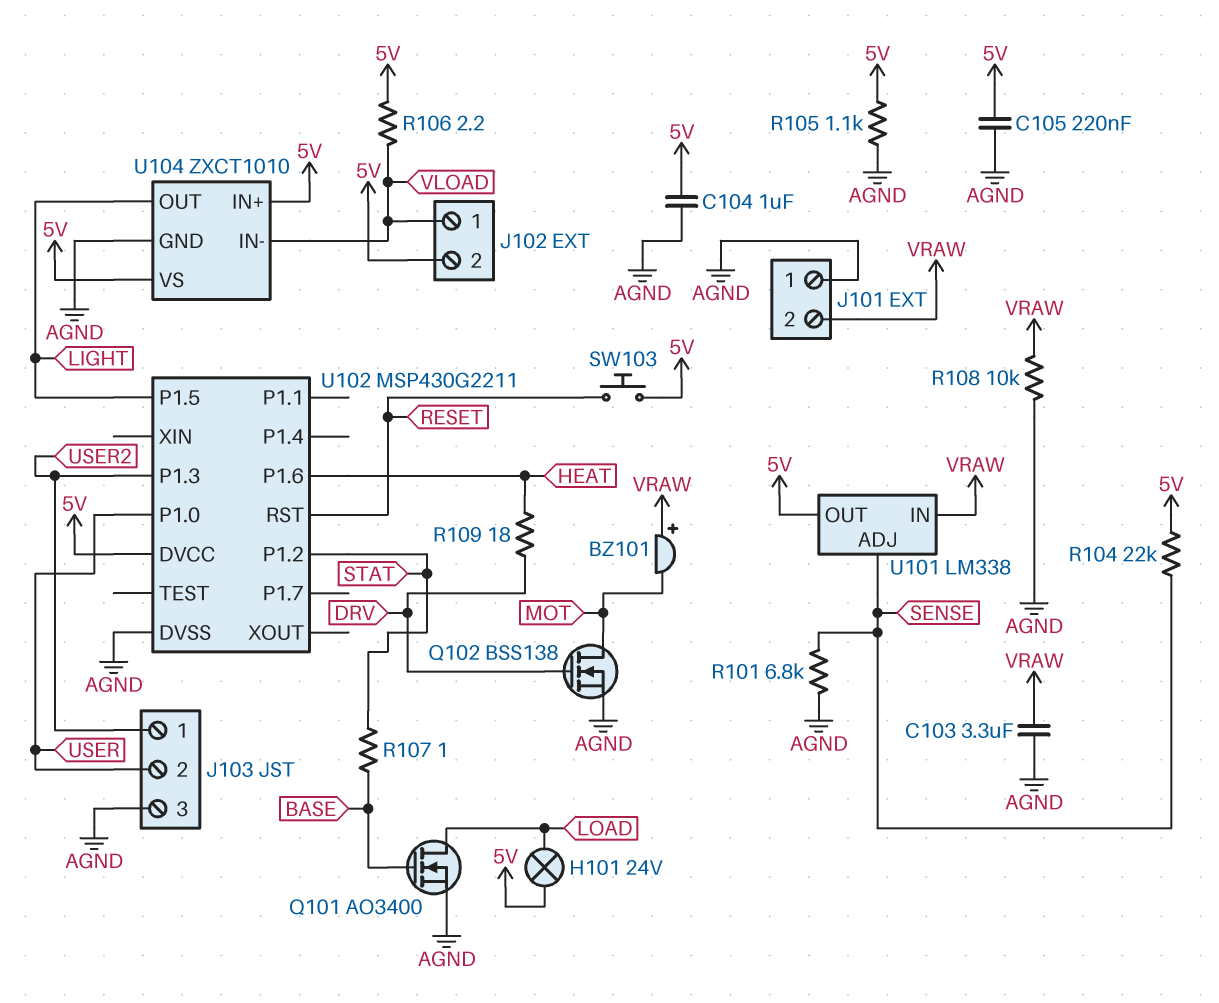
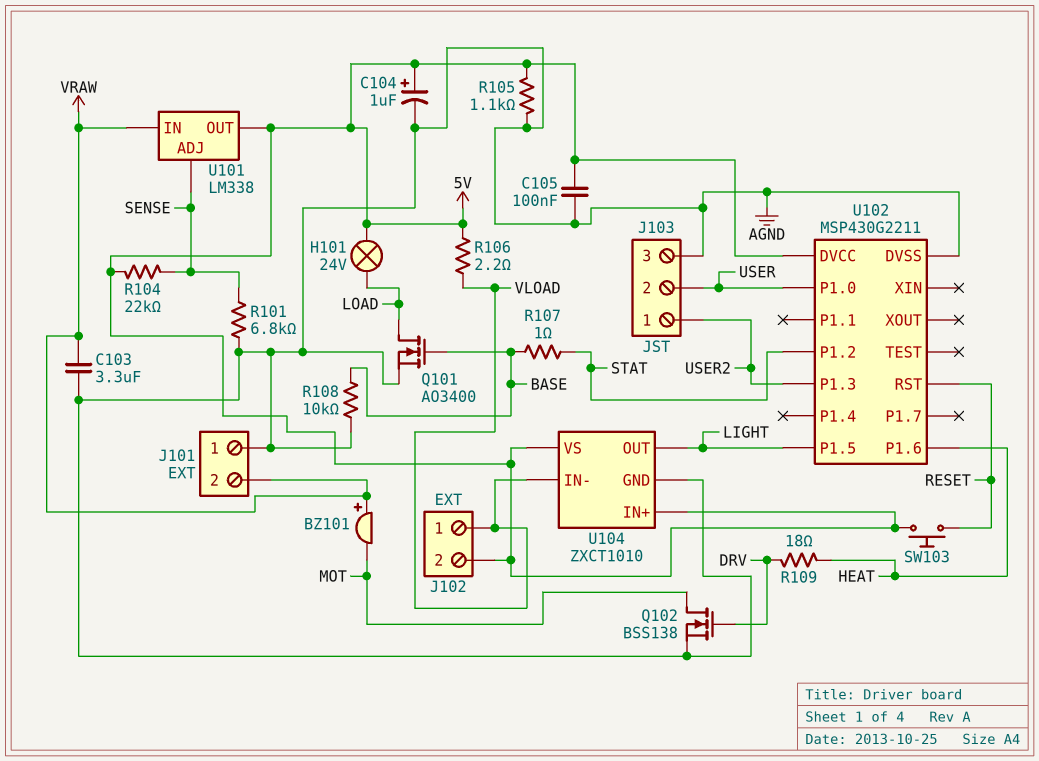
C104: 1uF (5V, AGND) -> 1uF (plus 5V, minus AGND)
C105: 220nF (5V, AGND) -> 100nF (5V, AGND)
R108: 10k (AGND, VRAW) -> 10k (AGND, BASE)

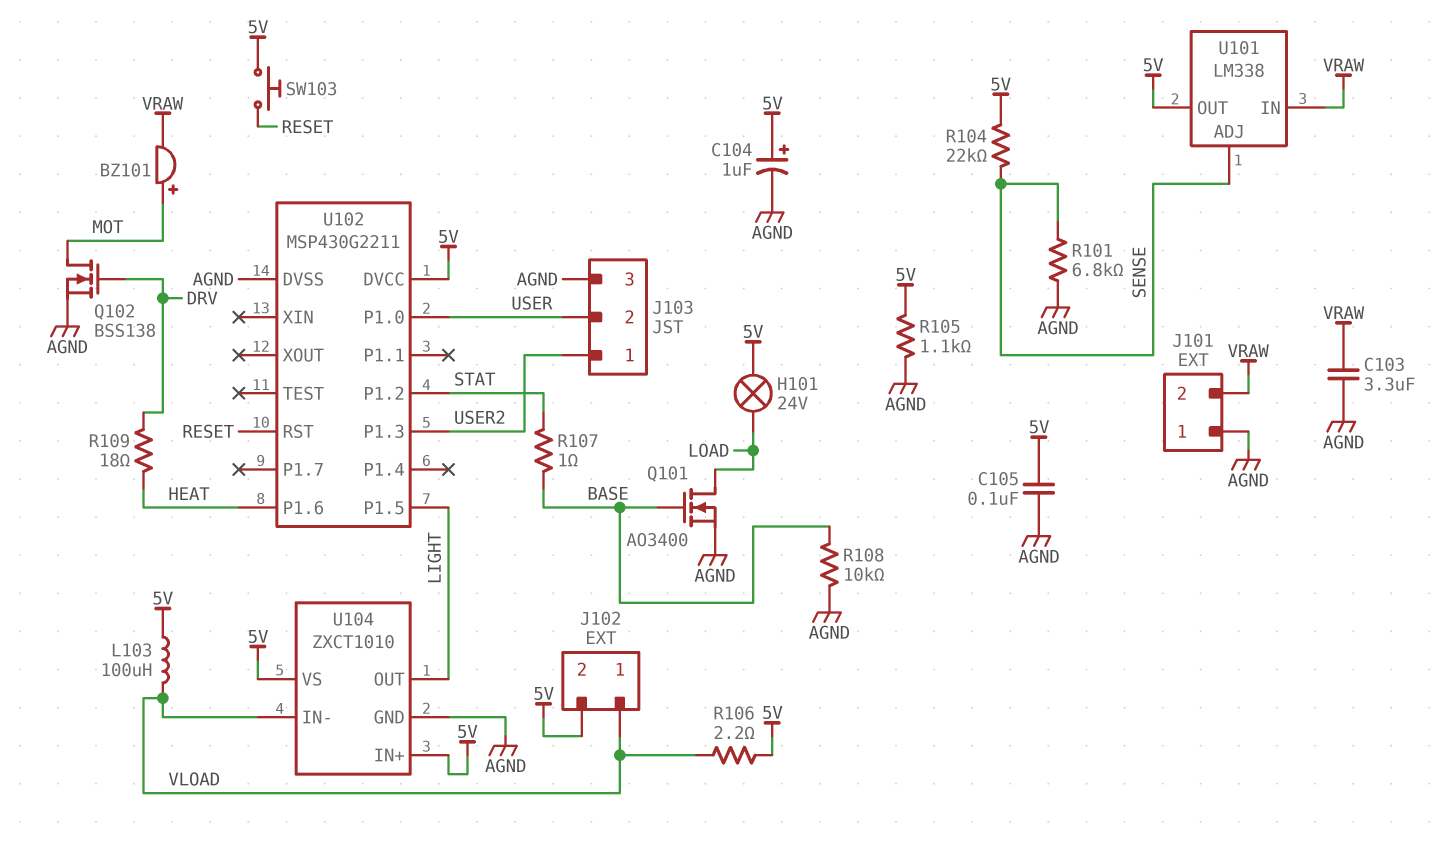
BZ101: buzzer (plus VRAW, minus MOT) -> buzzer (plus MOT, minus VRAW)
L103: none -> 100uH (5V, VLOAD)

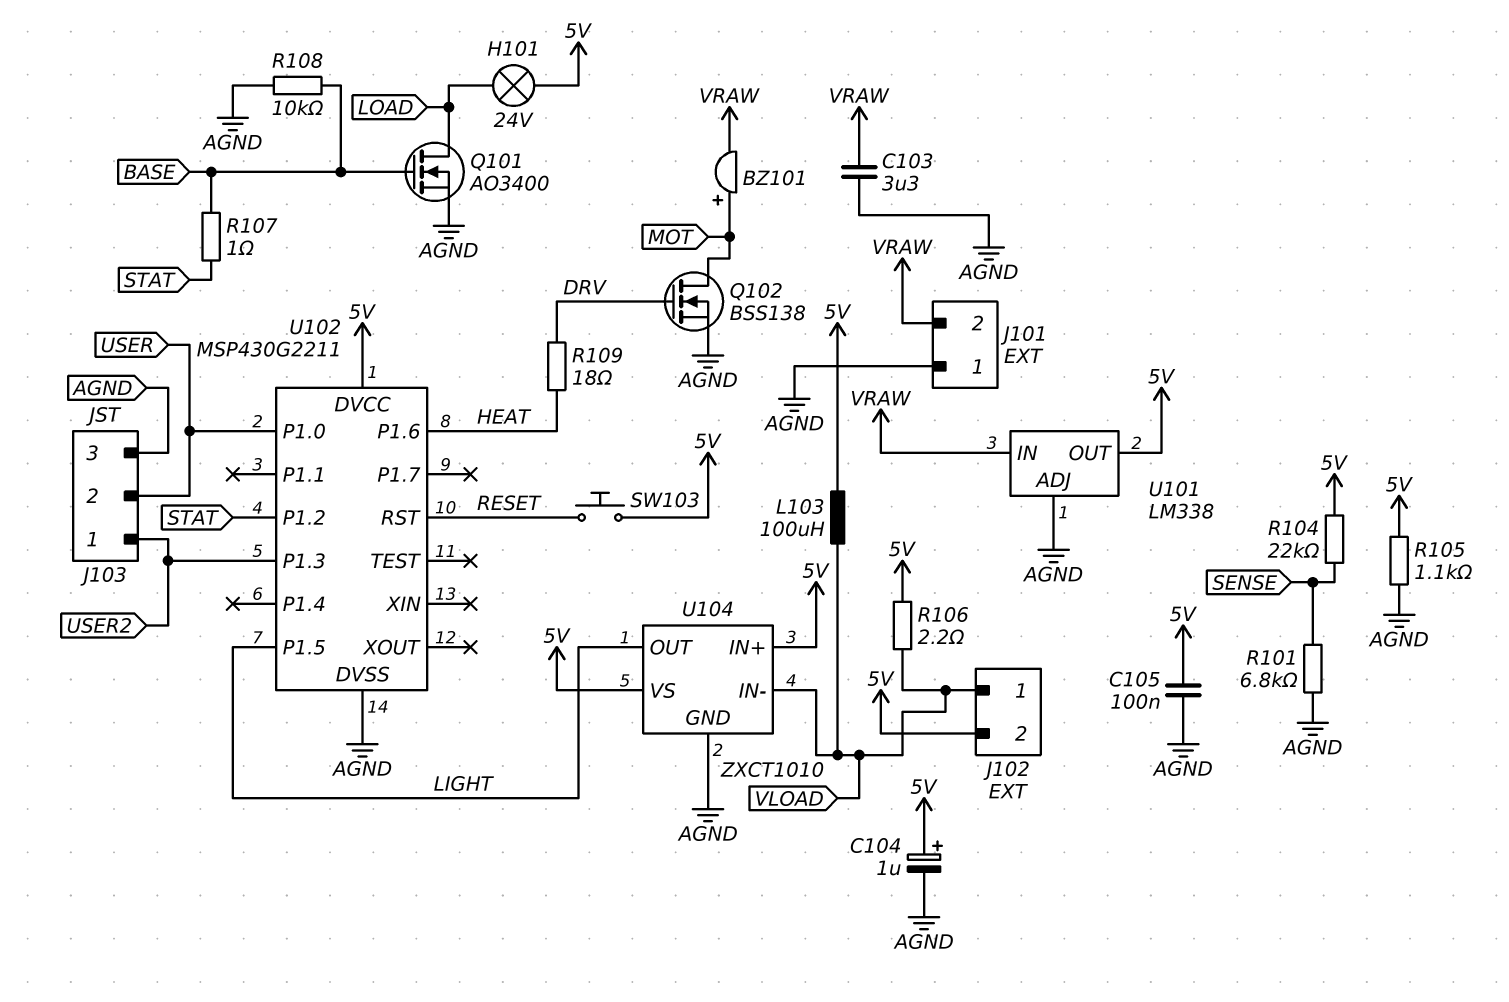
U101 pin ADJ: SENSE -> AGND

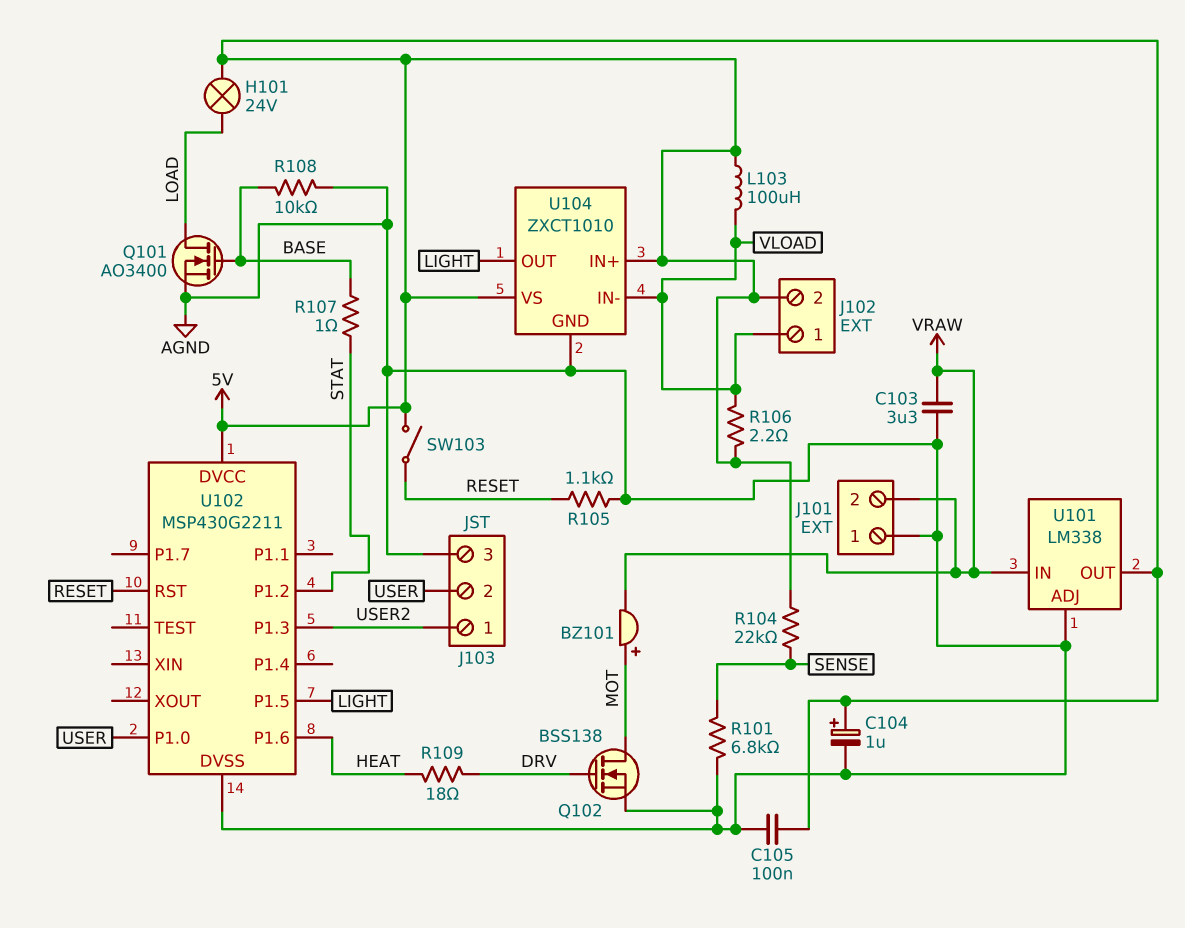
R105: 1.1k (5V, AGND) -> 1.1k (AGND, RESET)
SW103: button (5V, RESET) -> switch (5V, RESET)

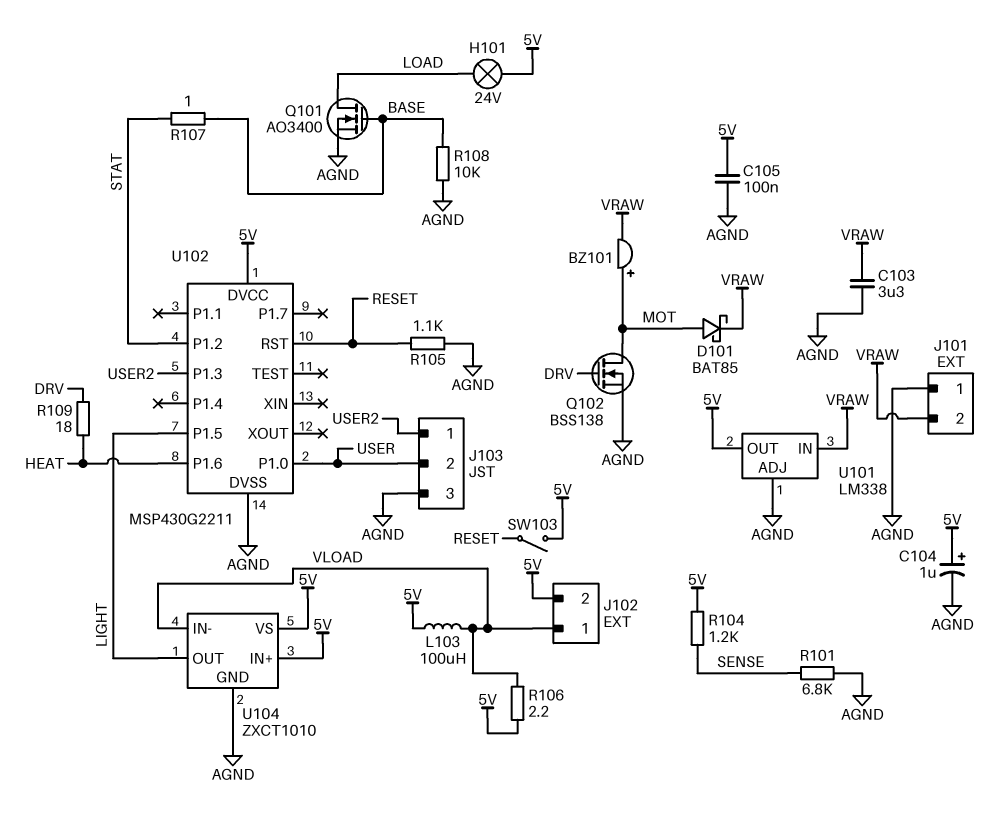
D101: none -> schottky BAT85 (A MOT, K VRAW)
R104: 22k (5V, SENSE) -> 1.2k (5V, SENSE)

